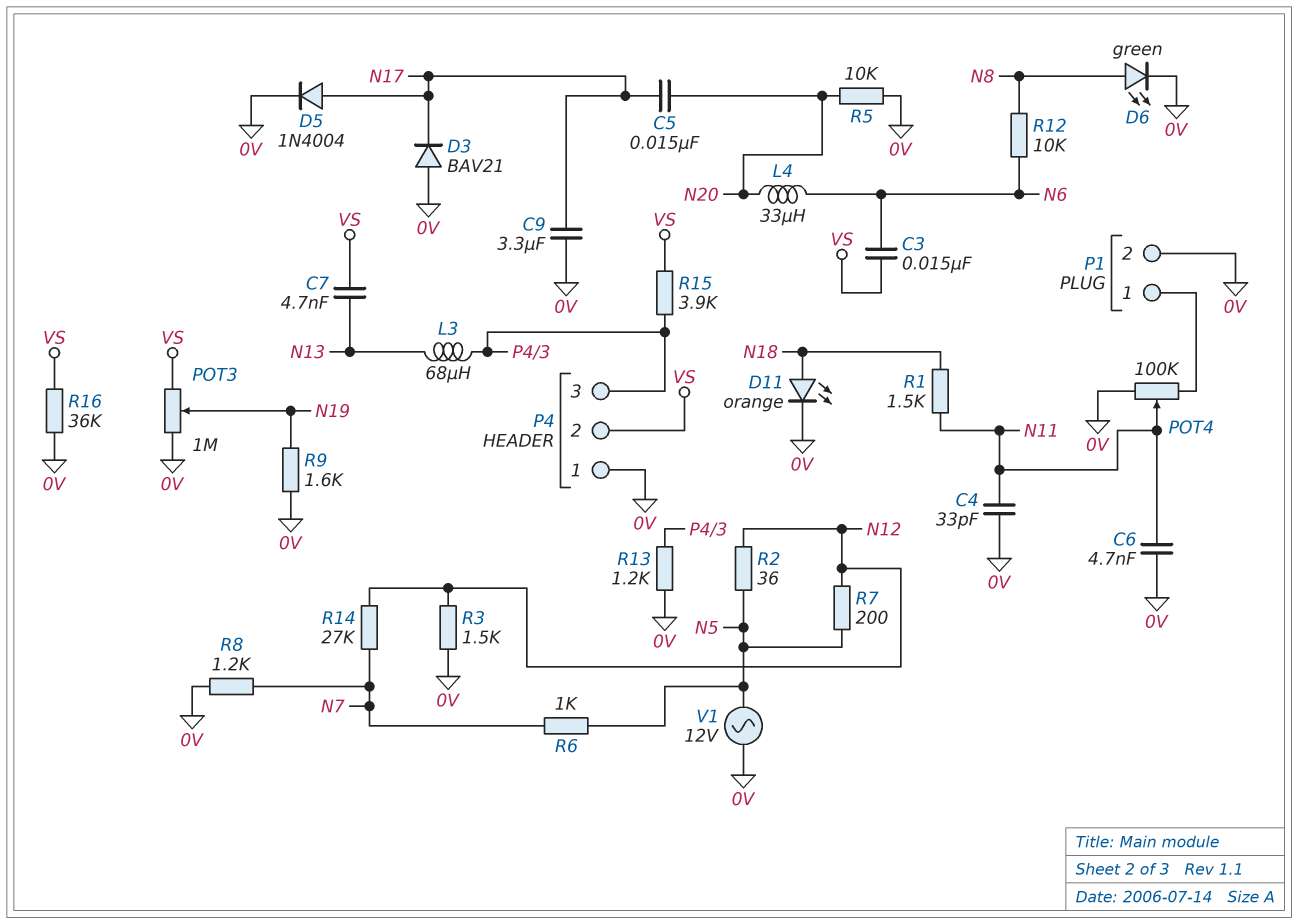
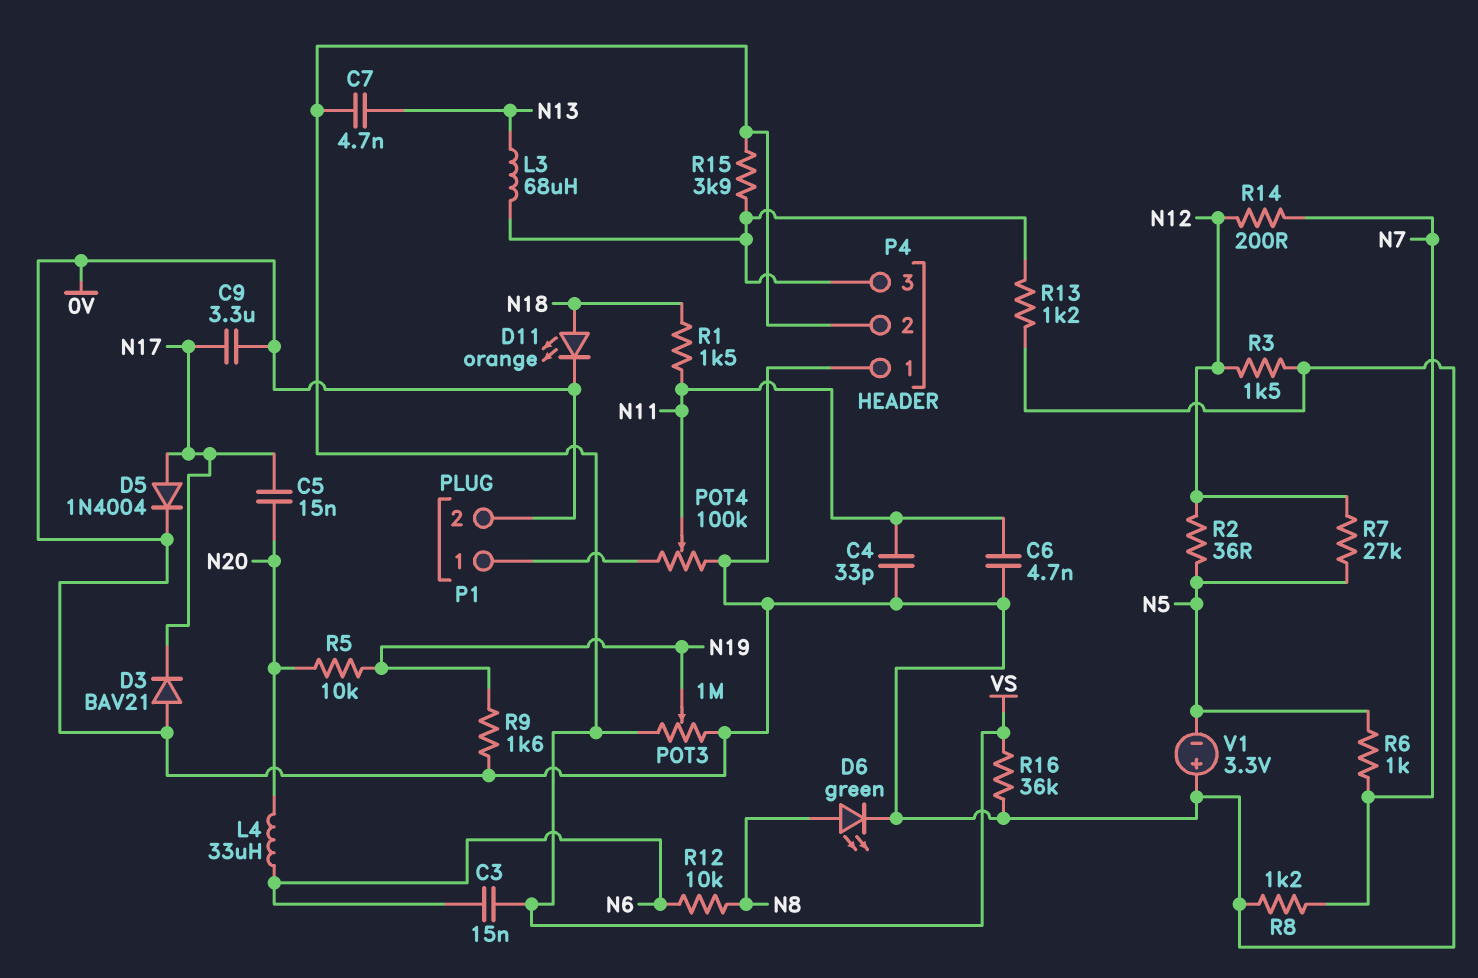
R5: 10k (0V, N20) -> 10k (N19, N20)
R7: 200 (N5, N12) -> 27k (N5, N12)
R14: 27k (N7, N12) -> 200 (N7, N12)
V1: AC 12V (0V, N5) -> 3.3V (plus 0V, minus N5)

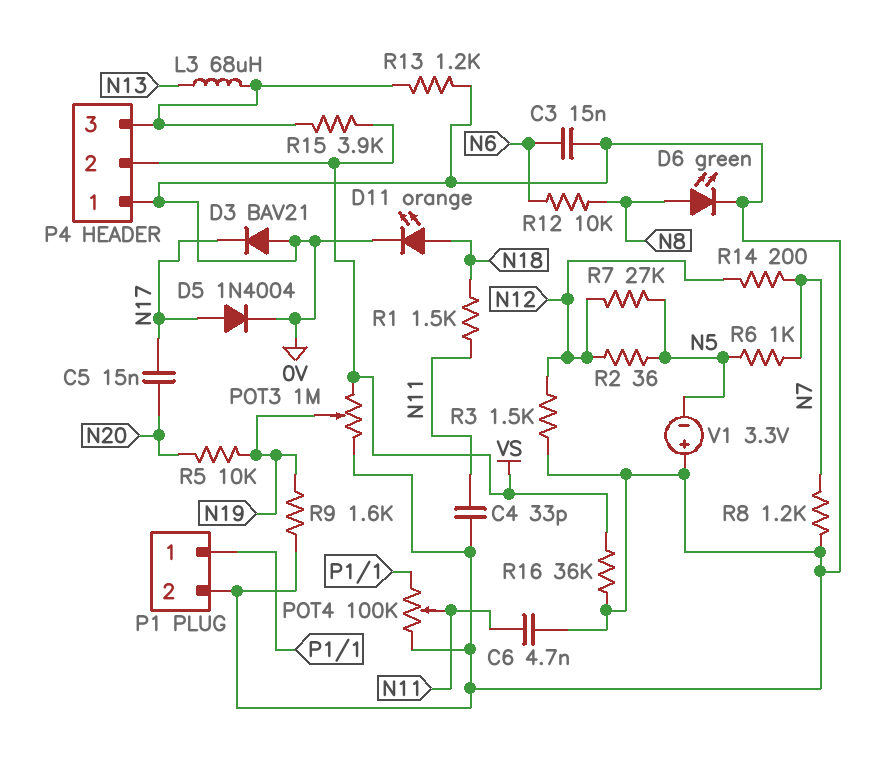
C3: 15nF (N6, VS) -> 15nF (0V, N6)
C7: 4.7nF (N13, VS) -> none
C9: 3.3uF (0V, N17) -> none
L4: 33uH (N6, N20) -> none

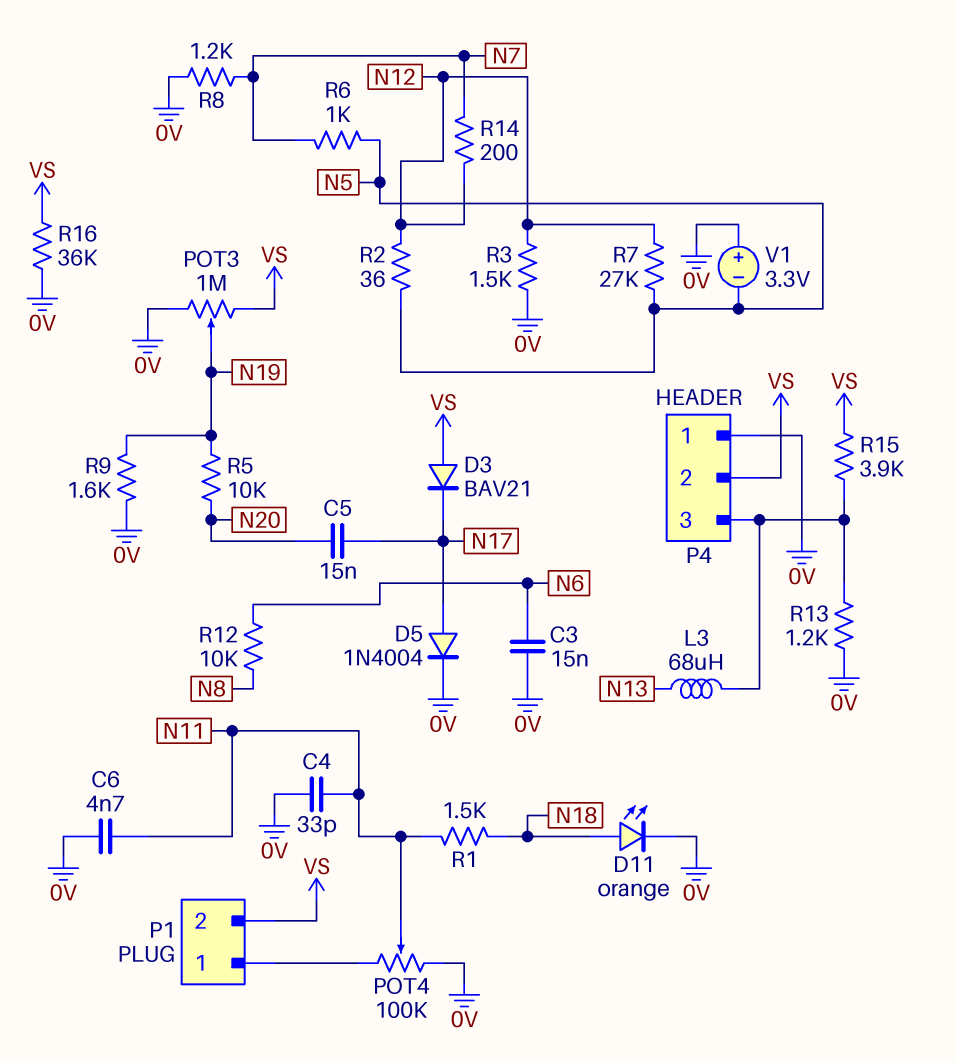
D3: diode BAV21 (A 0V, K N17) -> diode BAV21 (A VS, K N17)
D6: LED green (A N8, K 0V) -> none
P1 pin 2: 0V -> VS

